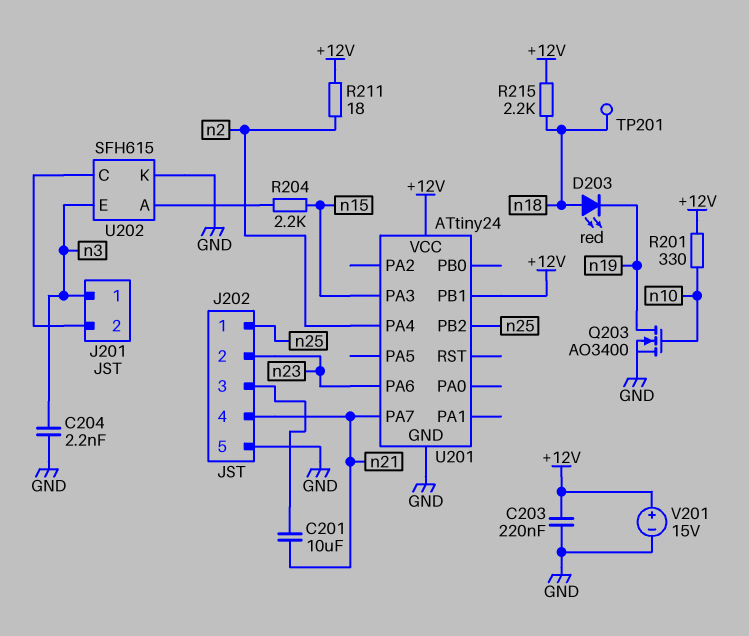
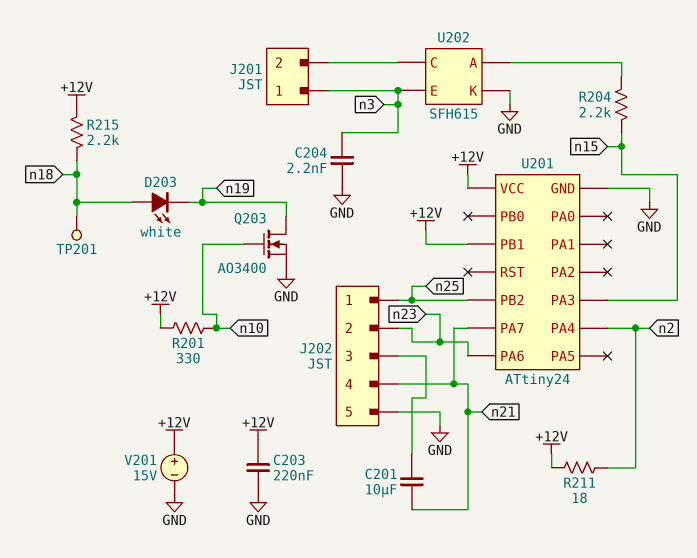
D203: LED red (A n18, K n19) -> LED white (A n18, K n19)

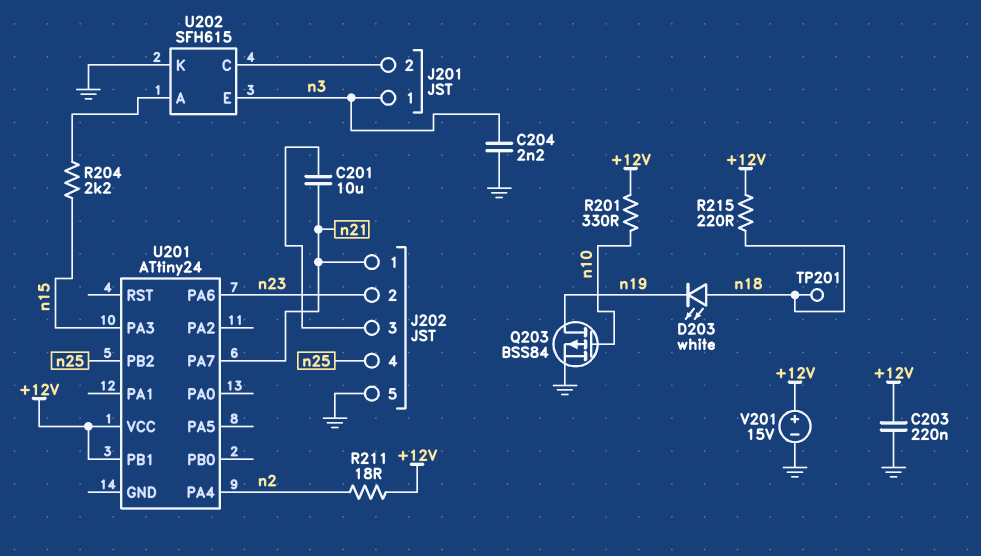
J202 pin 1: n25 -> n21
J202 pin 4: n21 -> n25
Q203: NMOS AO3400 (G n10, D n19, S GND) -> PMOS BSS84 (G n10, D n19, S GND)
R215: 2.2k (+12V, n18) -> 220 (+12V, n18)
U201 pin GND: GND -> none

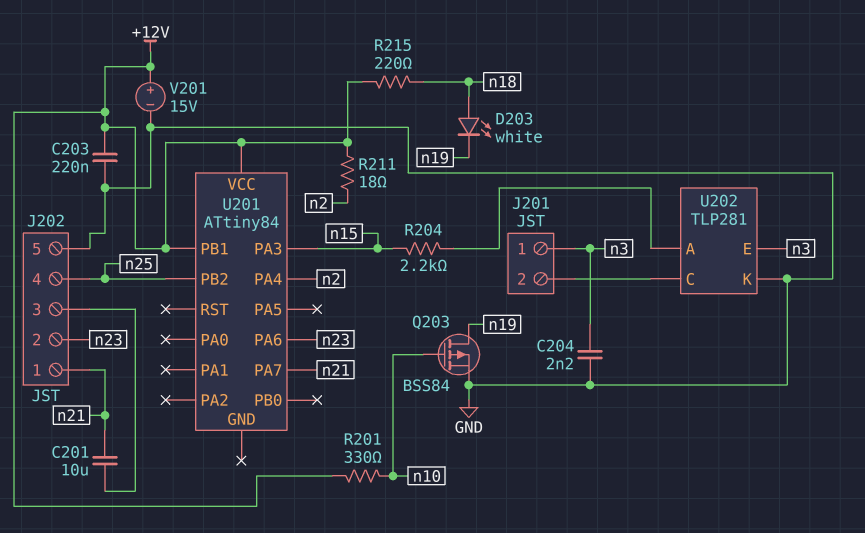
TP201: test point (n18) -> none
U201: ATtiny24 -> ATtiny84
U202: SFH615 -> TLP281

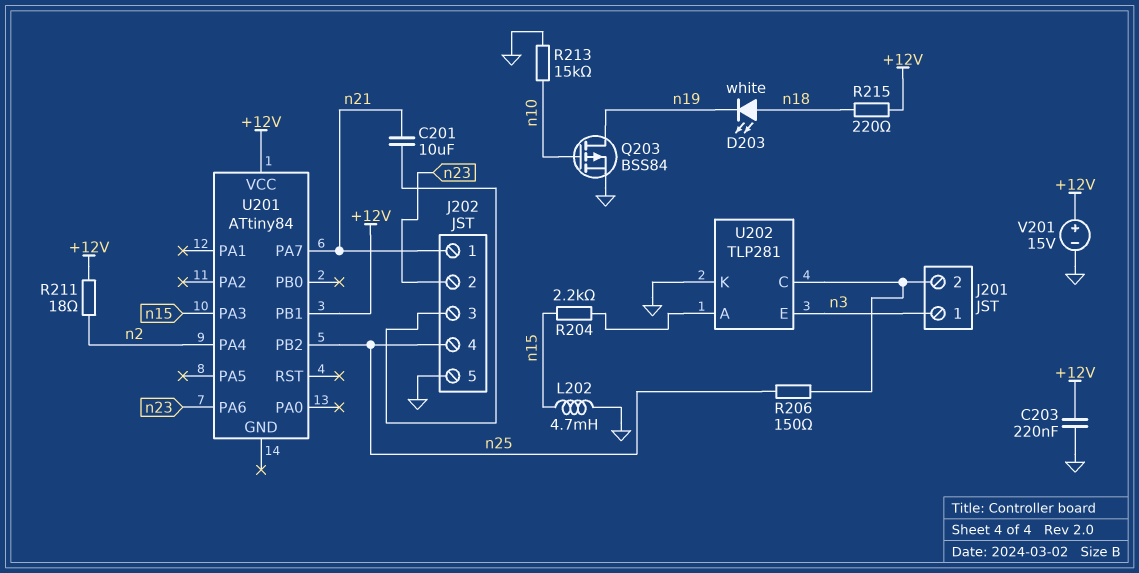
C204: 2.2nF (GND, n3) -> none
L202: none -> 4.7mH (GND, n15)
R201: 330 (+12V, n10) -> none
R206: none -> 150 (J201/2, n25)
R213: none -> 15k (GND, n10)

